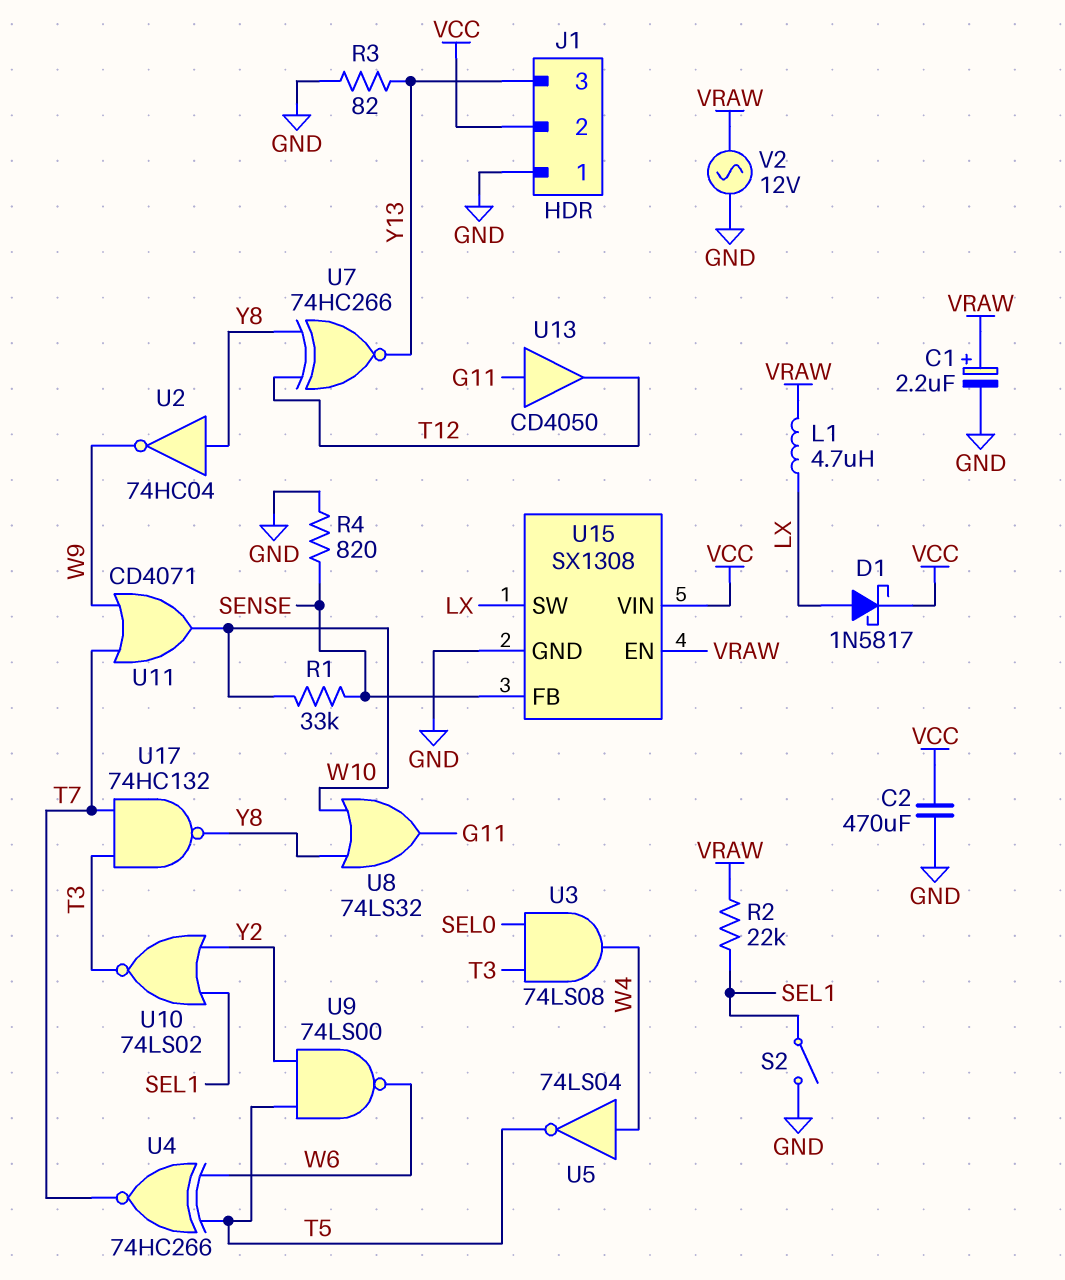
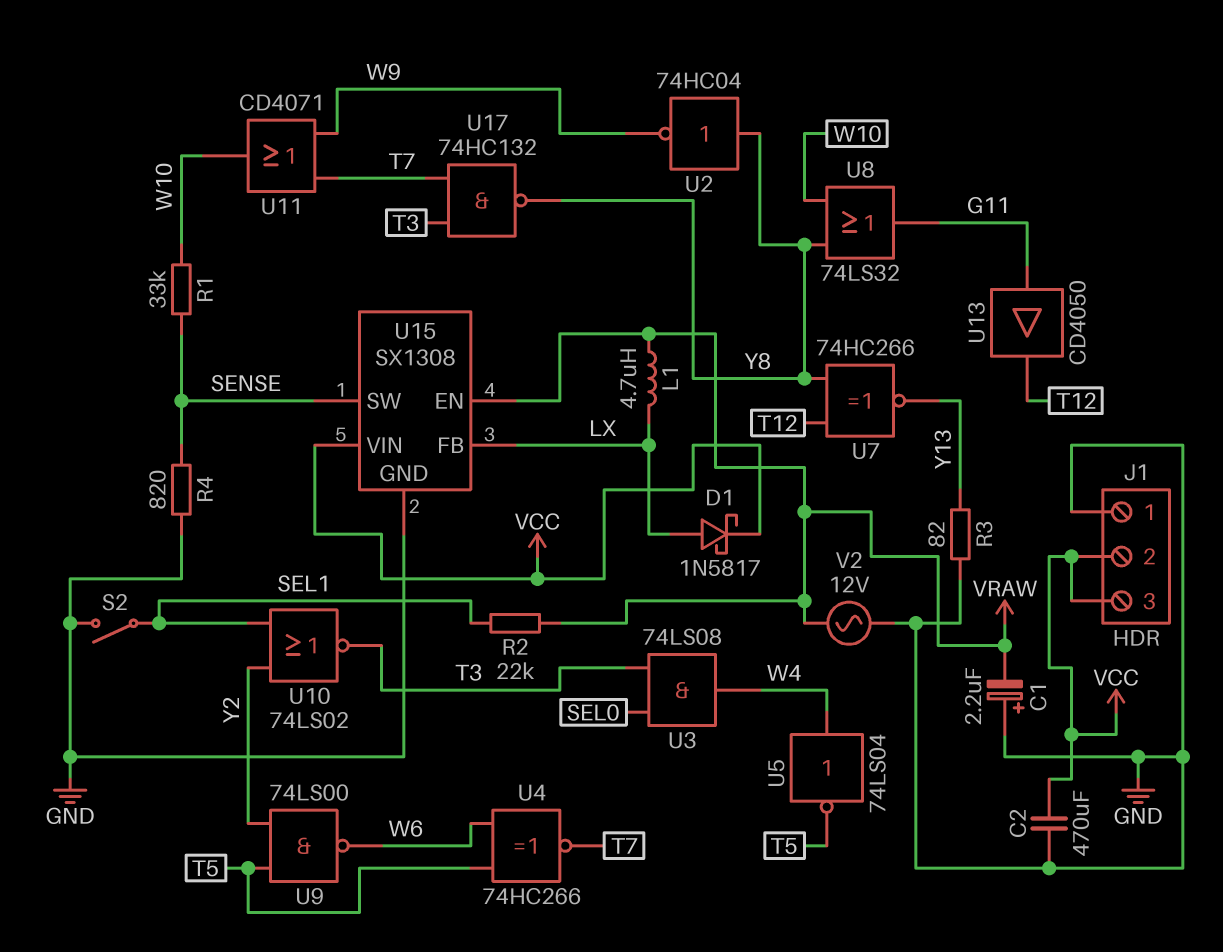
C1: 2.2uF (plus VRAW, minus GND) -> 2.2uF (plus GND, minus VRAW)
J1 pin 3: Y13 -> VCC
U15 pin FB: SENSE -> LX
U15 pin SW: LX -> SENSE

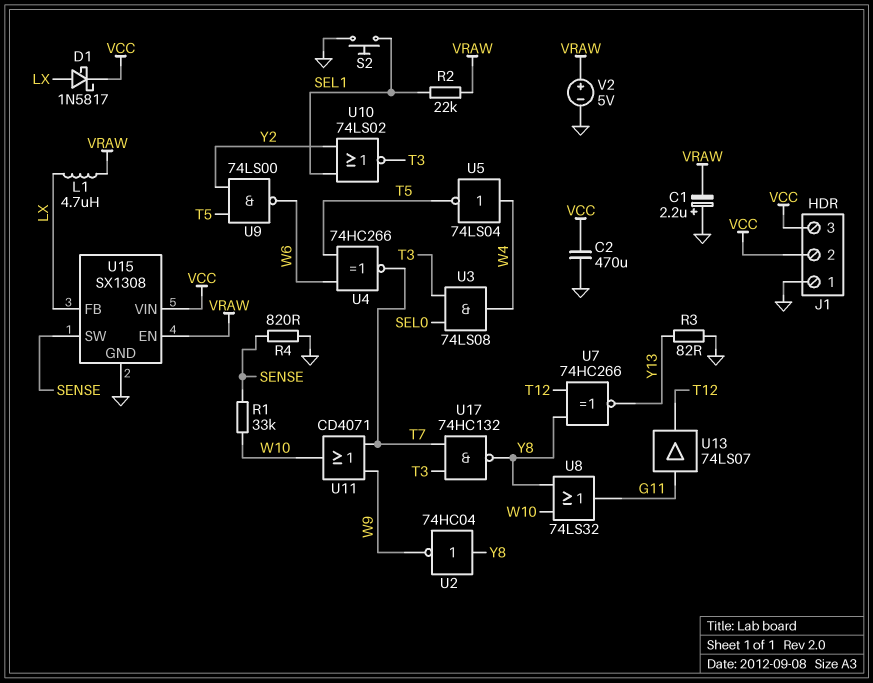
S2: switch (GND, SEL1) -> button (GND, SEL1)
U13: buffer CD4050 (in G11, out T12) -> buffer 74LS07 (in G11, out T12)
V2: AC 12V (GND, VRAW) -> 5V (plus VRAW, minus GND)

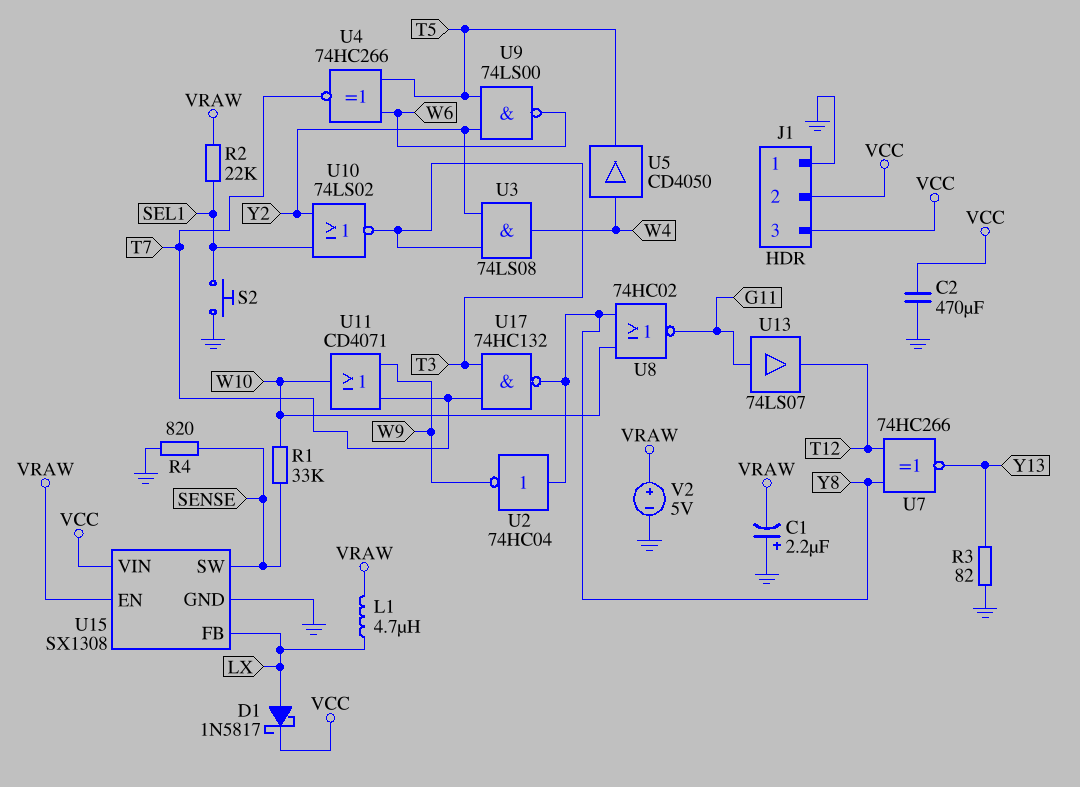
U3: AND 74LS08 (in SEL0, in T3, out W4) -> AND 74LS08 (in T3, in Y2, out W4)
U5: NOT 74LS04 (in W4, out T5) -> buffer CD4050 (in W4, out T5)
U8: OR 74LS32 (in W10, in Y8, out G11) -> NOR 74HC02 (in W10, in Y8, out G11)

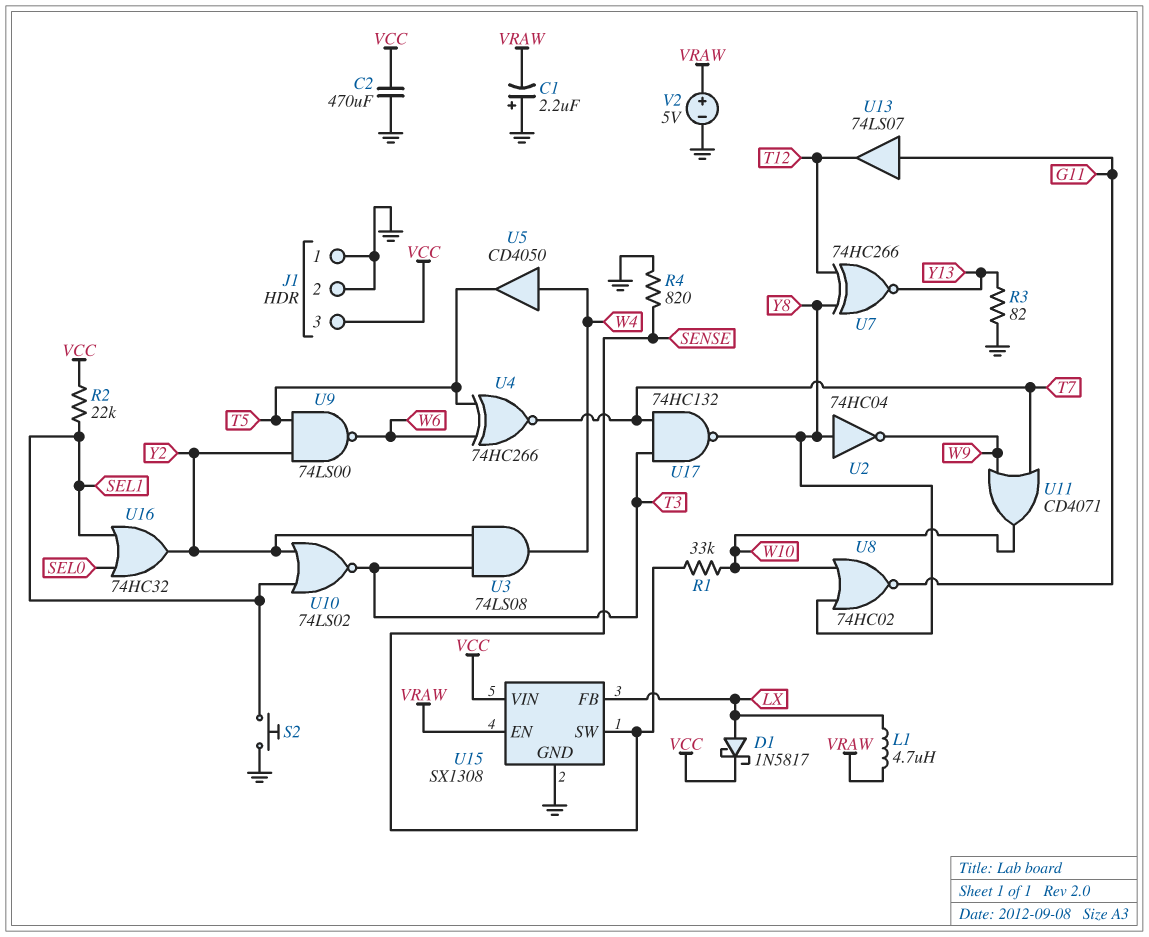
J1 pin 2: VCC -> GND
R2: 22k (SEL1, VRAW) -> 22k (SEL1, VCC)
U16: none -> OR 74HC32 (in SEL0, in SEL1, out Y2)

